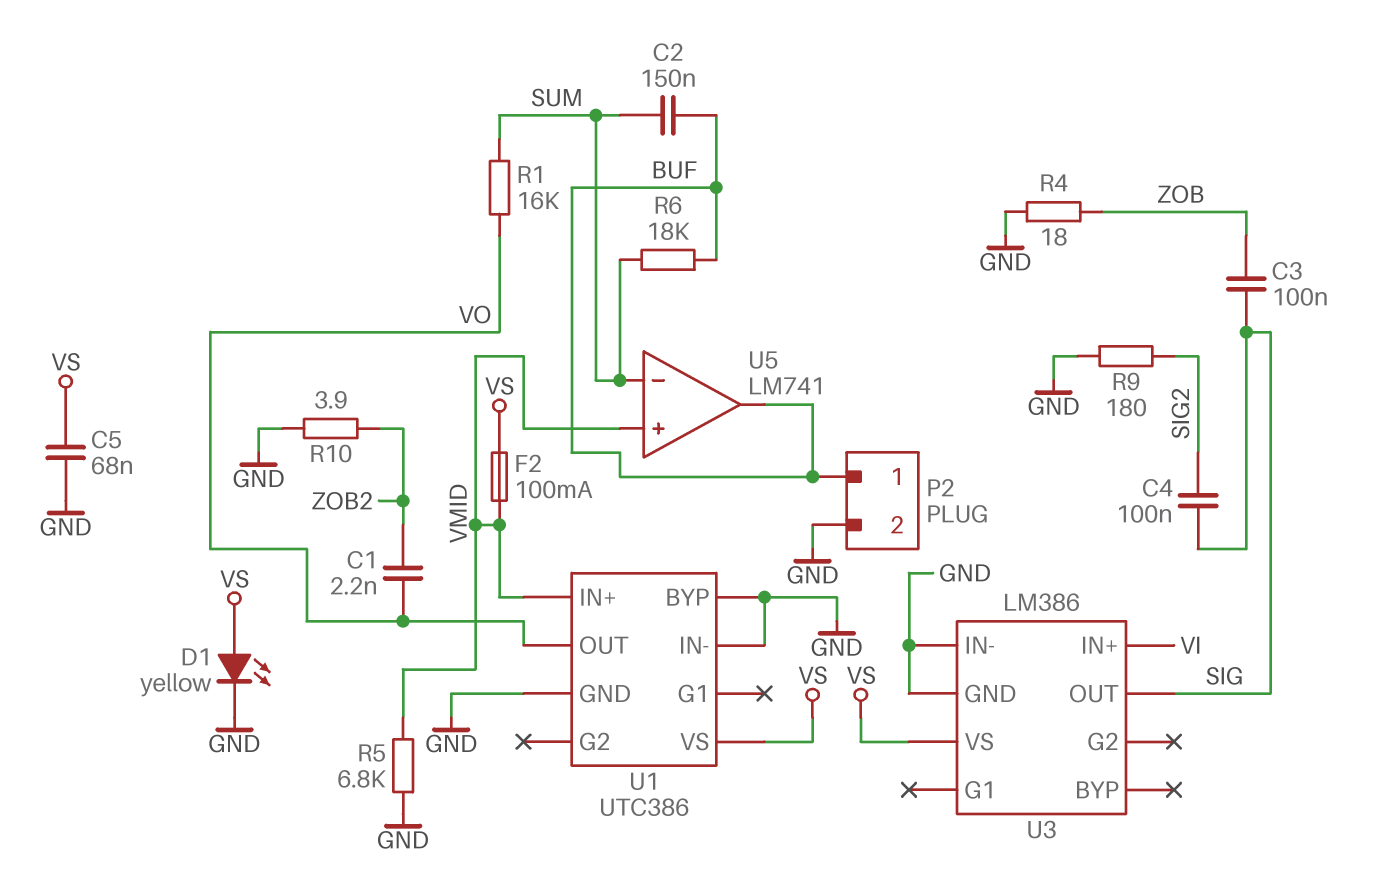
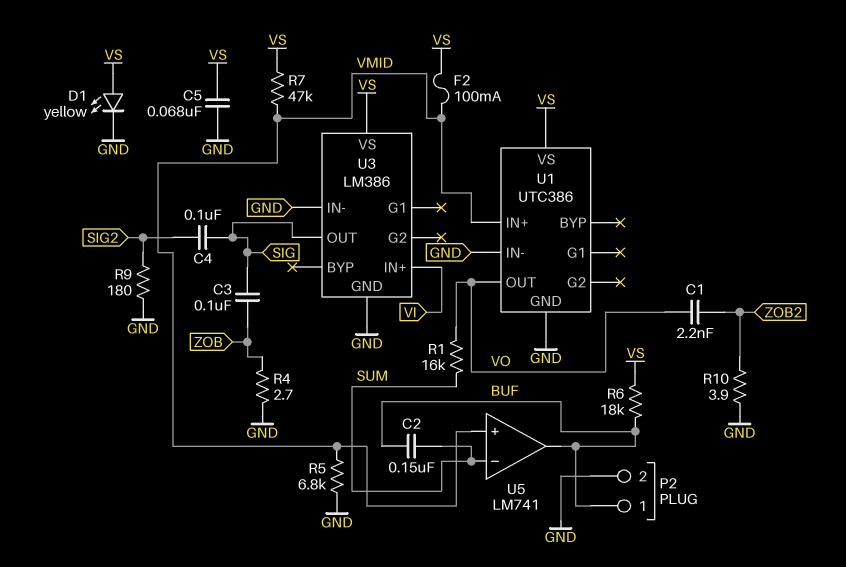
R4: 18 (GND, ZOB) -> 2.7 (GND, ZOB)
R6: 18k (BUF, SUM) -> 18k (BUF, VS)
R7: none -> 47k (VMID, VS)
U1 pin BYP: GND -> none

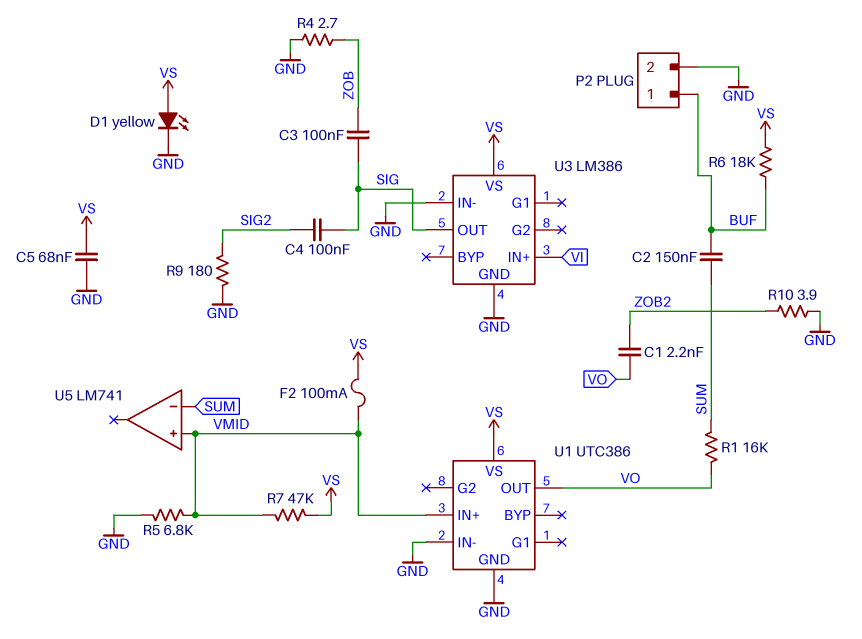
U5 pin out: BUF -> none

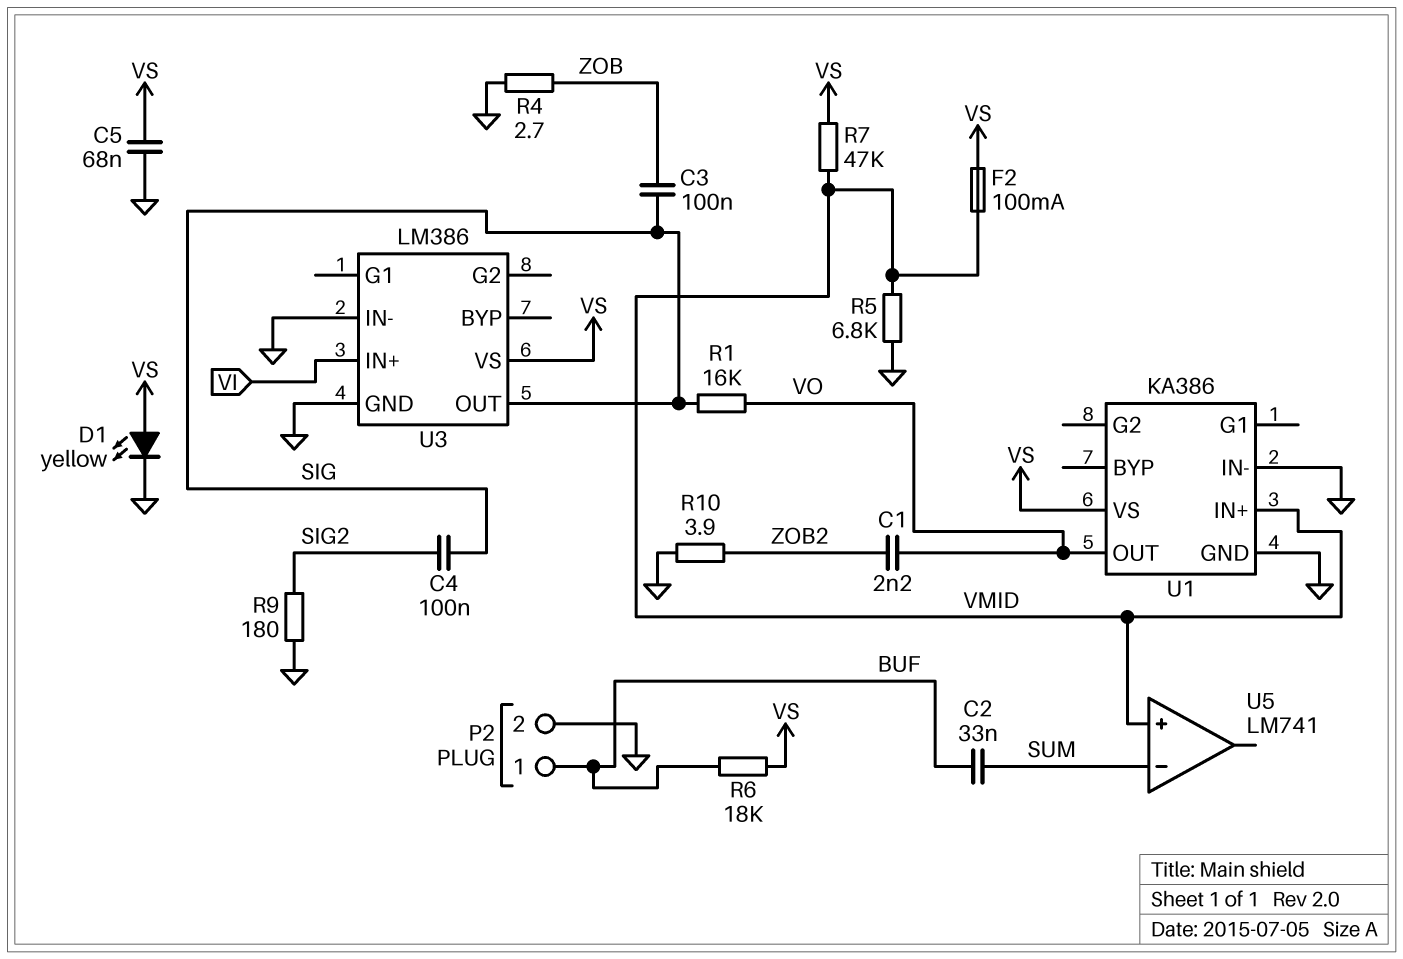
C2: 150nF (BUF, SUM) -> 33nF (BUF, SUM)
R1: 16k (SUM, VO) -> 16k (SIG, VO)
U1: UTC386 -> KA386

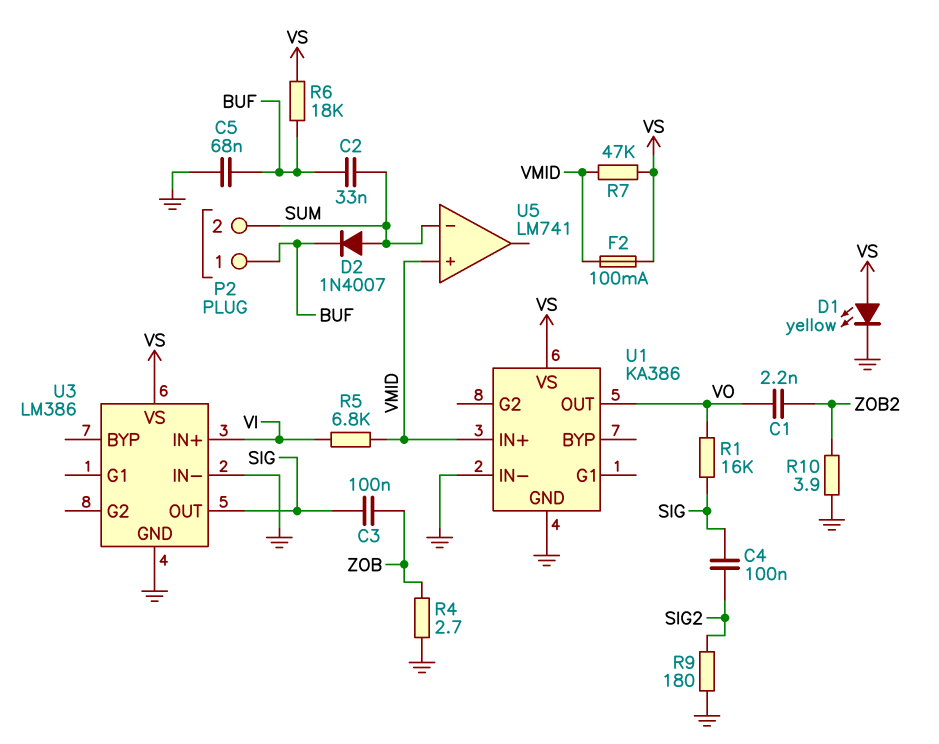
C5: 68nF (GND, VS) -> 68nF (BUF, GND)
D2: none -> diode 1N4007 (A SUM, K BUF)
P2 pin 2: GND -> SUM
R5: 6.8k (GND, VMID) -> 6.8k (VI, VMID)

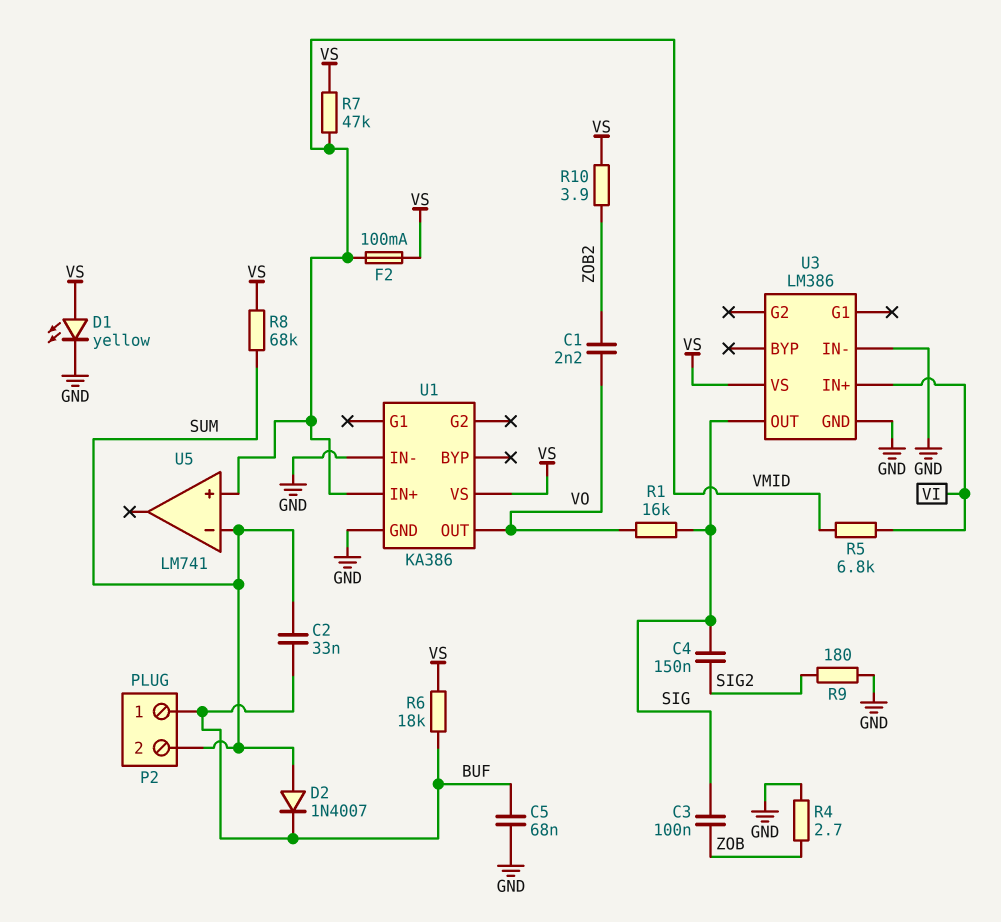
C4: 100nF (SIG, SIG2) -> 150nF (SIG, SIG2)
R8: none -> 68k (SUM, VS)
R10: 3.9 (GND, ZOB2) -> 3.9 (VS, ZOB2)

